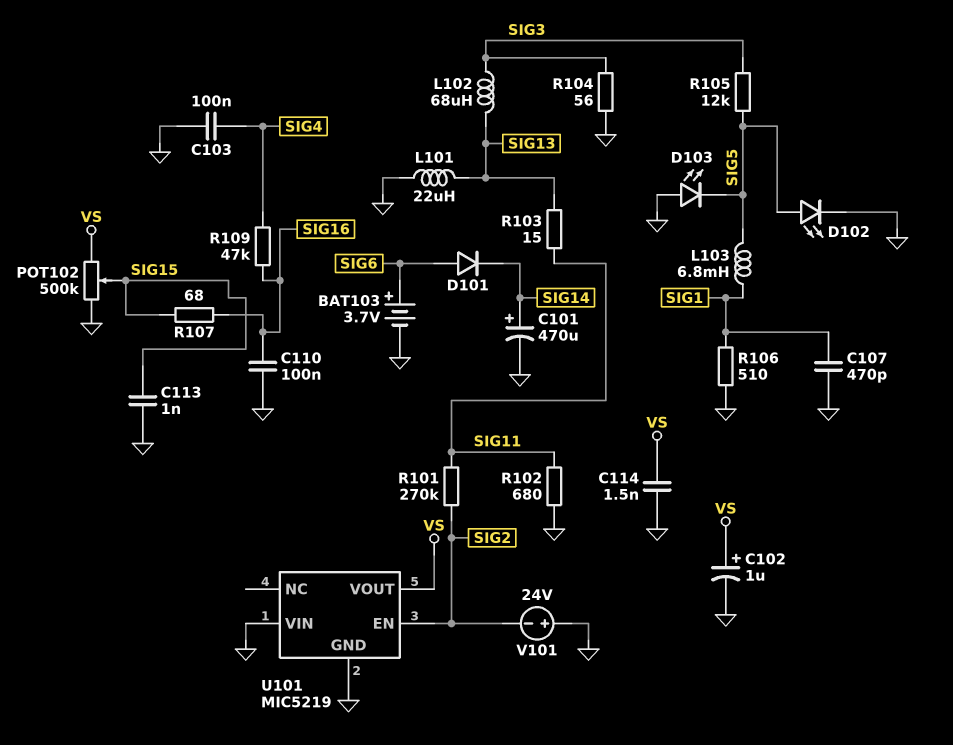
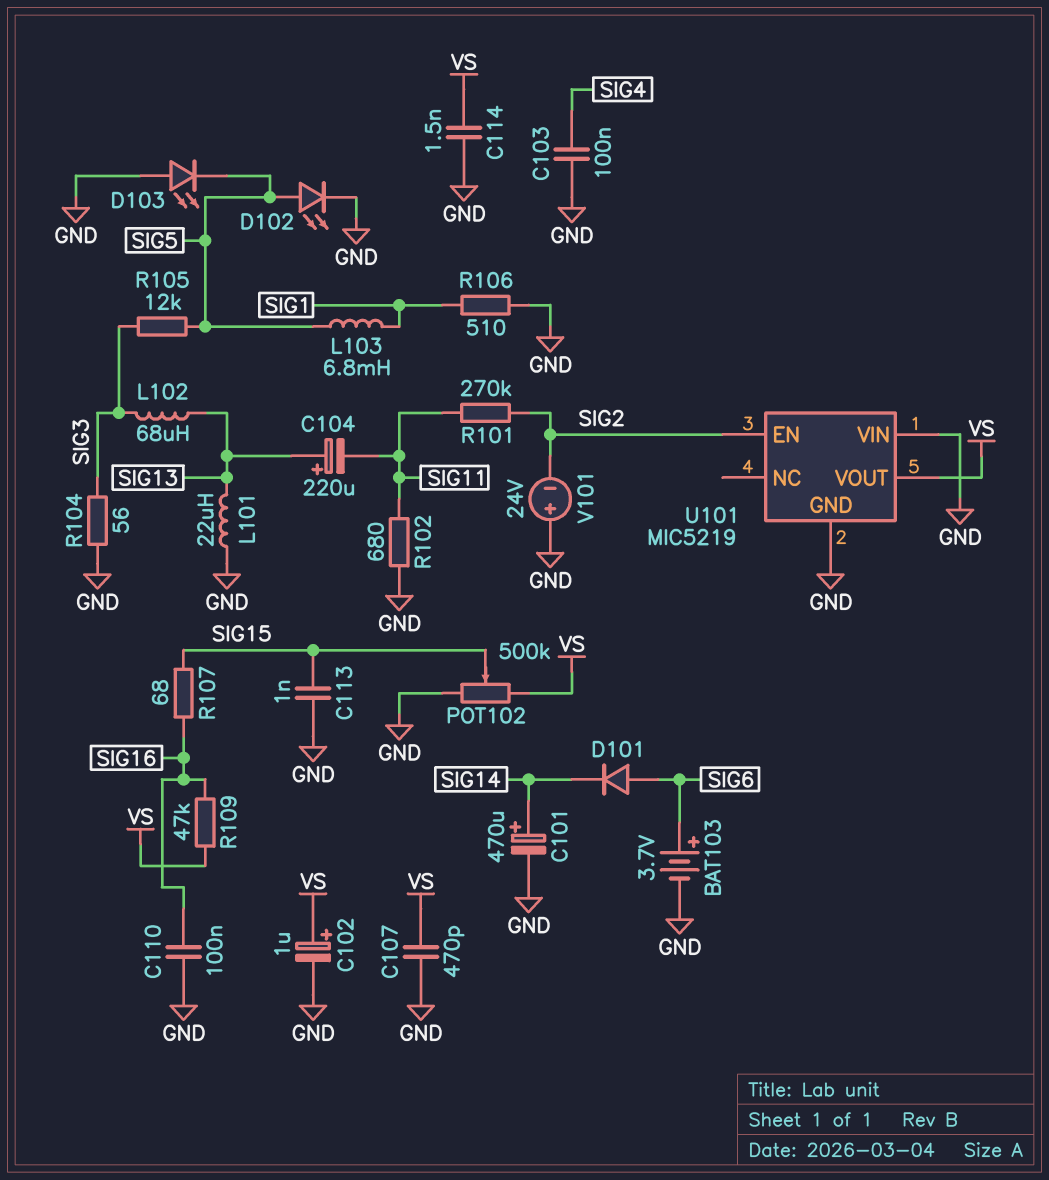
C104: none -> 220uF (plus SIG13, minus SIG11)
C107: 470pF (GND, SIG1) -> 470pF (GND, VS)
R103: 15 (SIG11, SIG13) -> none
R109: 47k (SIG4, SIG16) -> 47k (SIG16, VS)

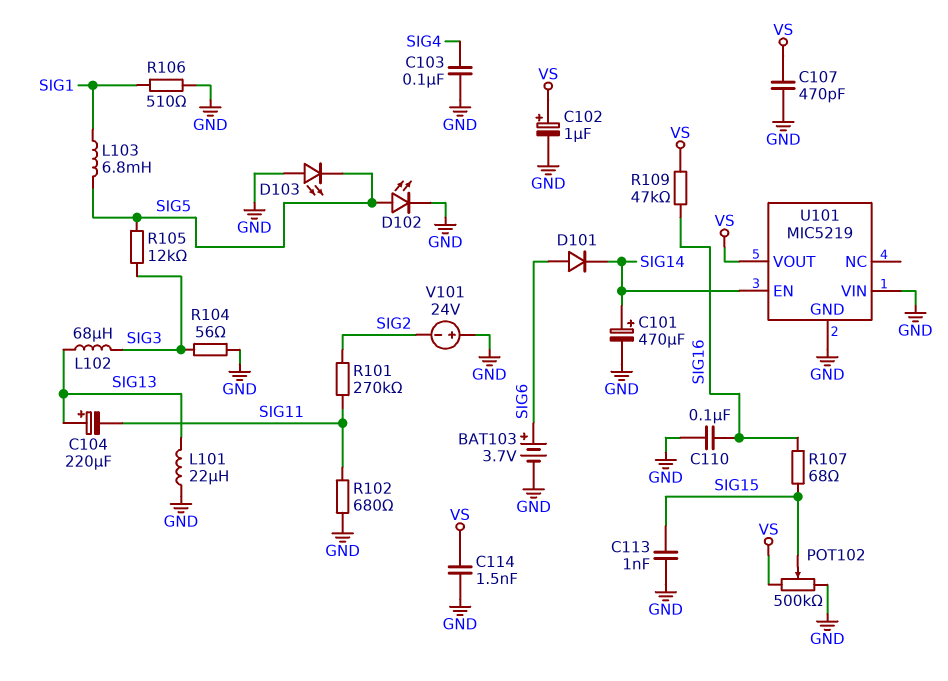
U101 pin EN: SIG2 -> SIG14

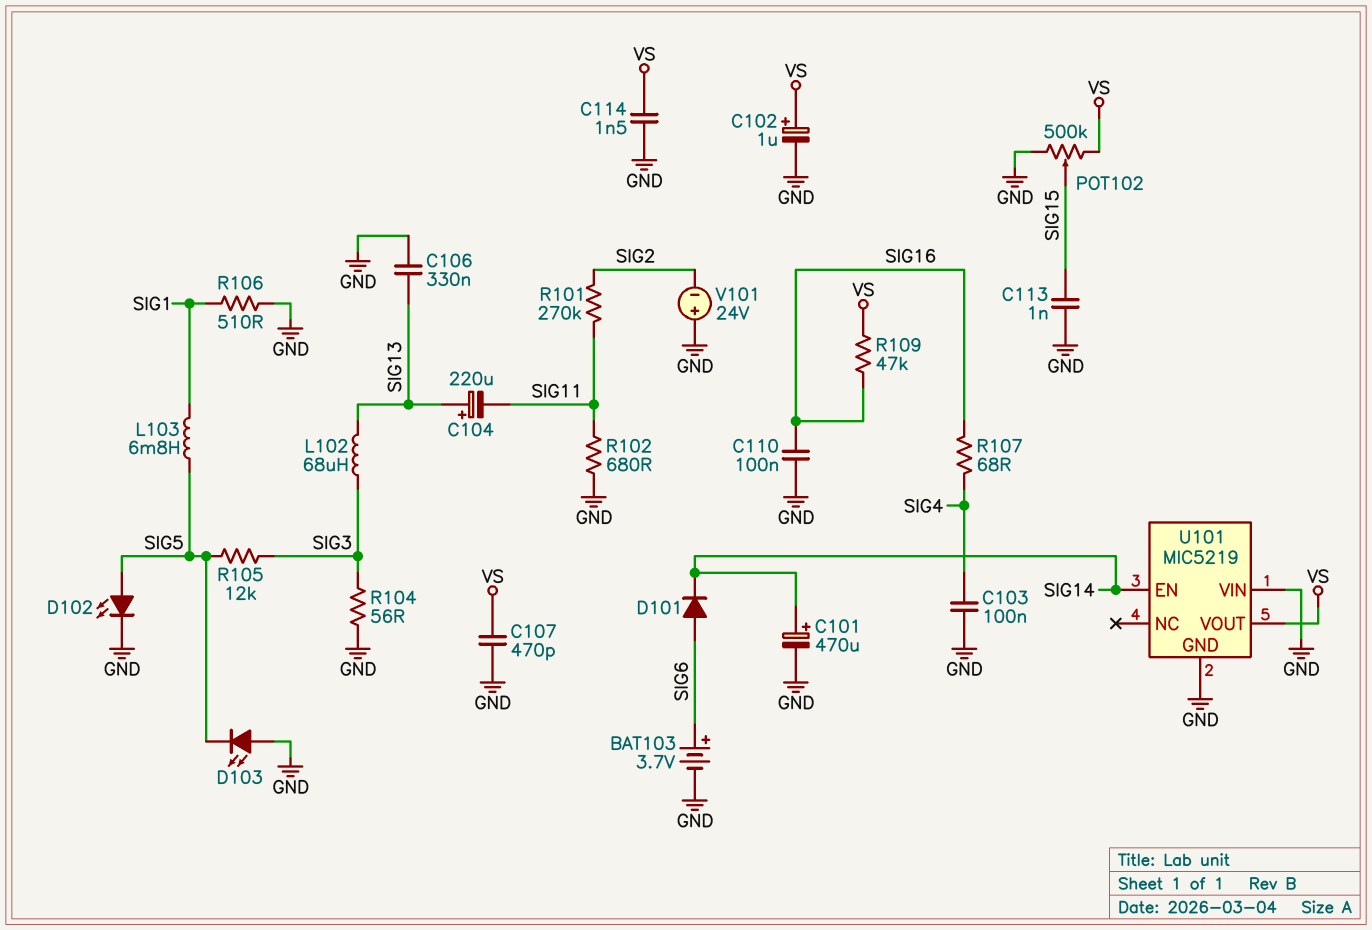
C106: none -> 330nF (GND, SIG13)
L101: 22uH (GND, SIG13) -> none
R107: 68 (SIG15, SIG16) -> 68 (SIG4, SIG16)

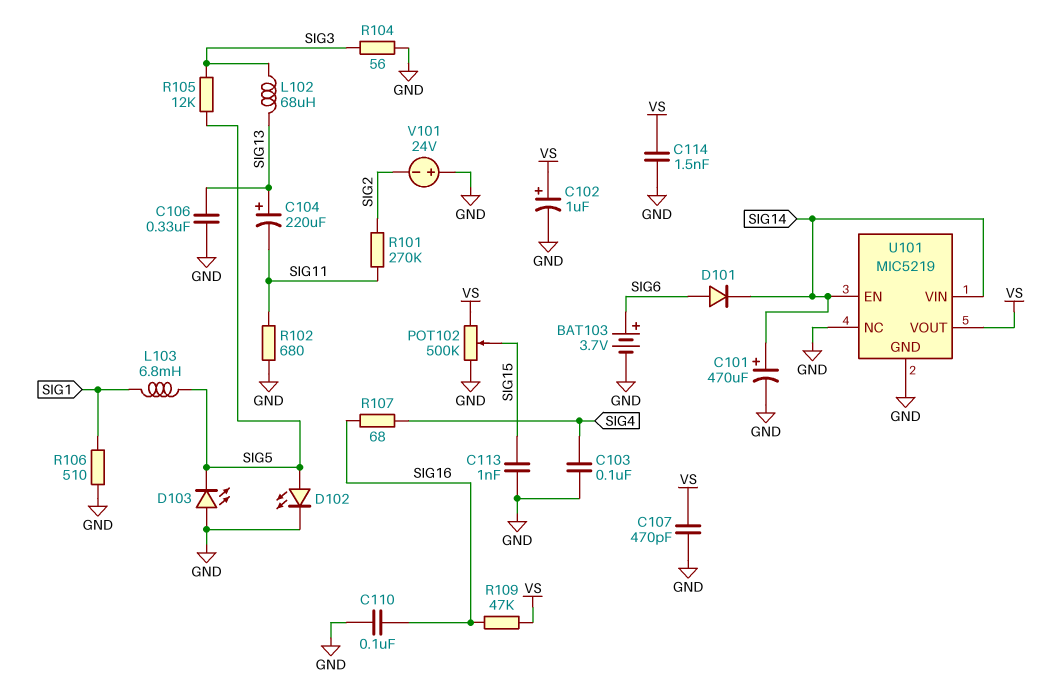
U101 pin NC: none -> GND
U101 pin VIN: GND -> SIG14

